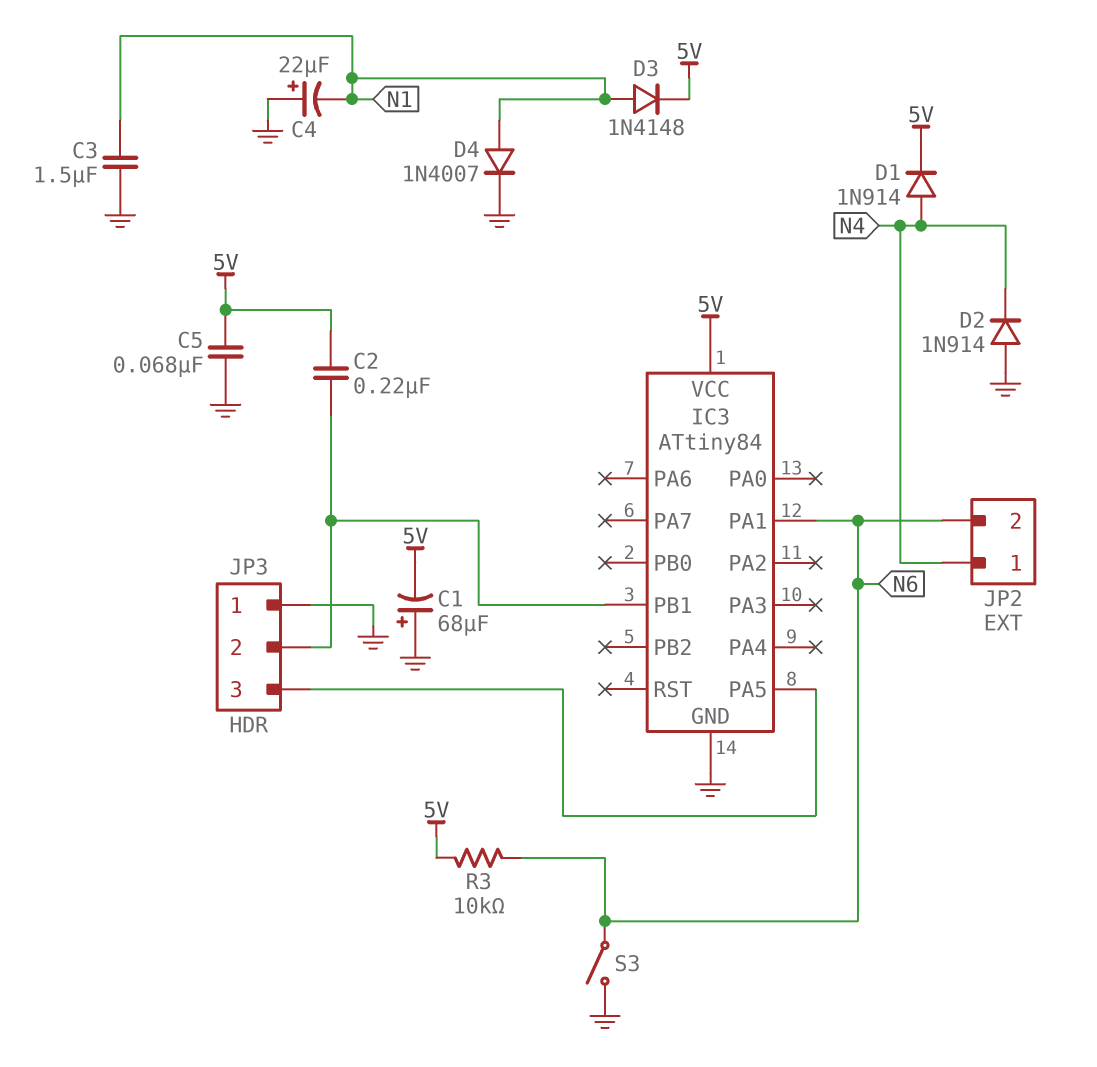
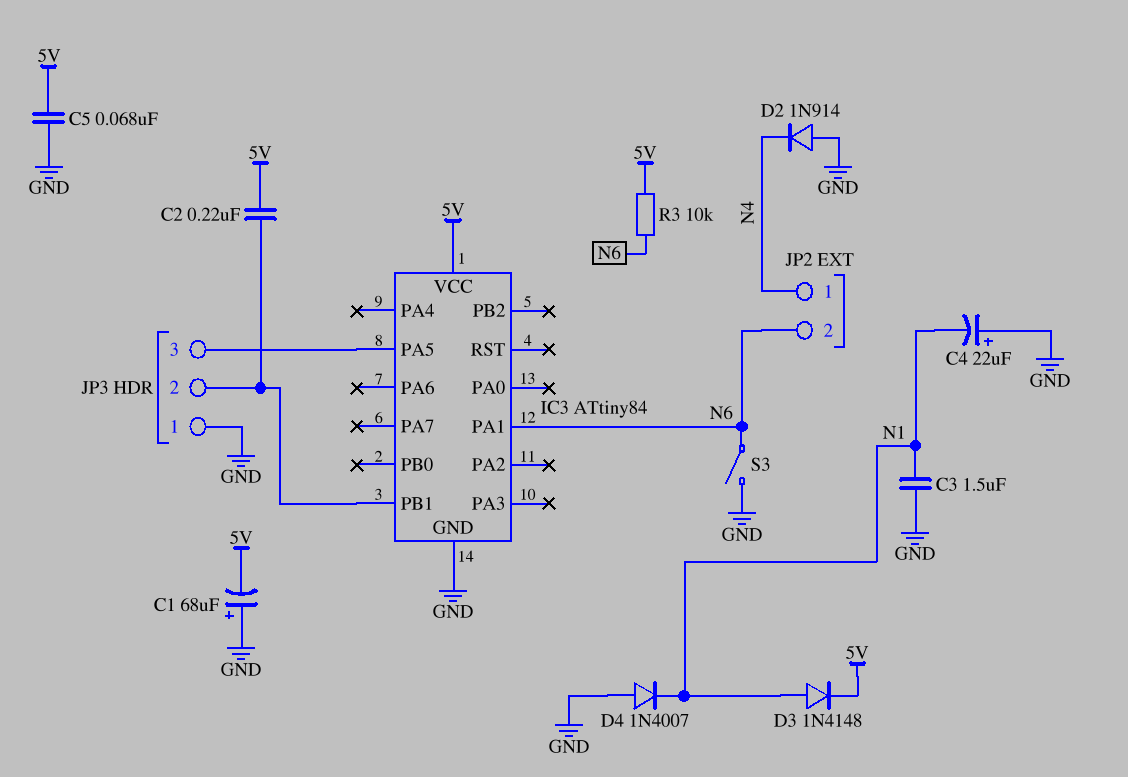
D1: diode 1N914 (A N4, K 5V) -> none
D4: diode 1N4007 (A N1, K GND) -> diode 1N4007 (A GND, K N1)

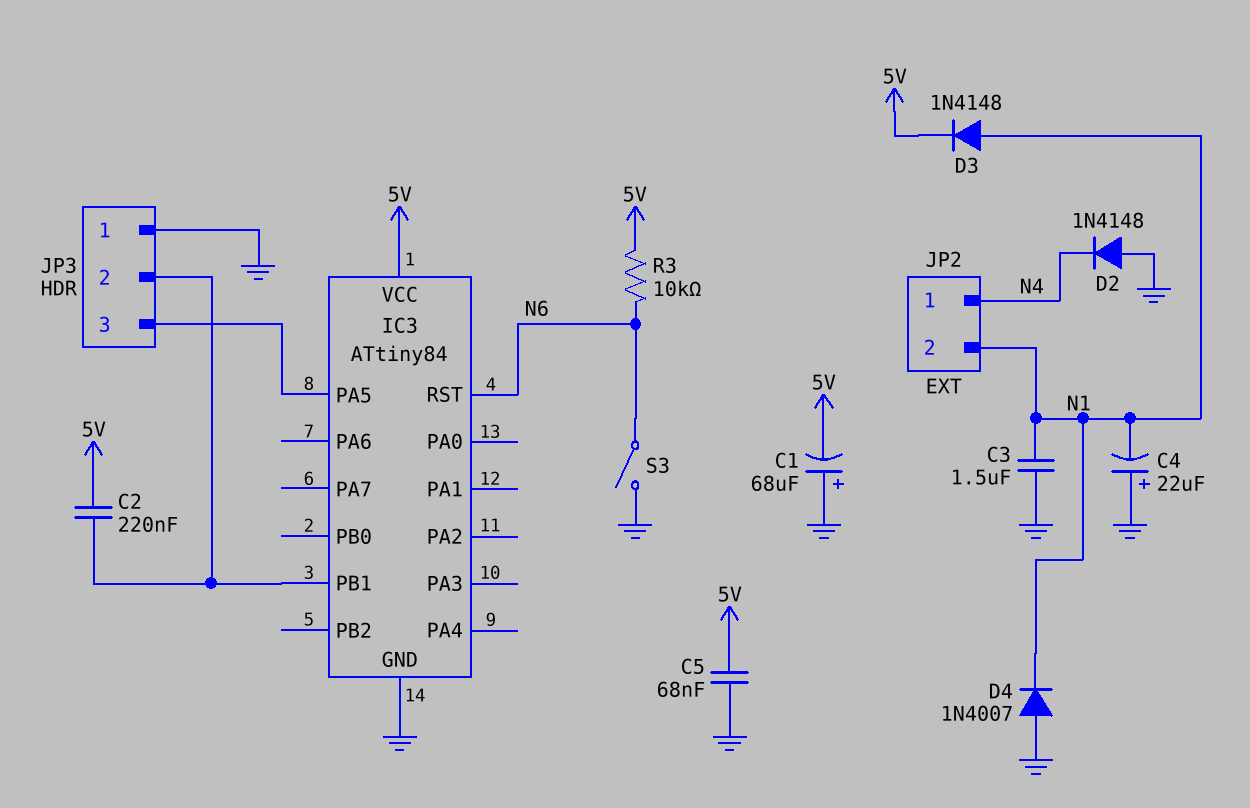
D2: diode 1N914 (A GND, K N4) -> diode 1N4148 (A GND, K N4)
IC3 pin PA1: N6 -> none
IC3 pin RST: none -> N6
JP2 pin 2: N6 -> N1

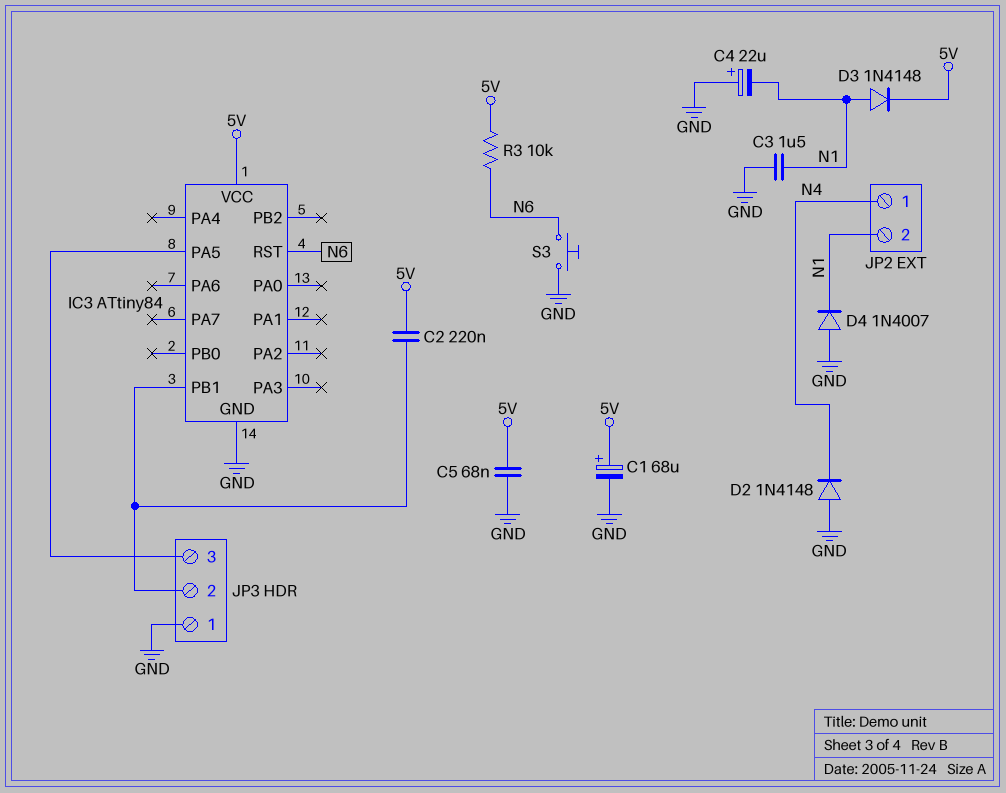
C1: 68uF (plus GND, minus 5V) -> 68uF (plus 5V, minus GND)
S3: switch (GND, N6) -> button (GND, N6)

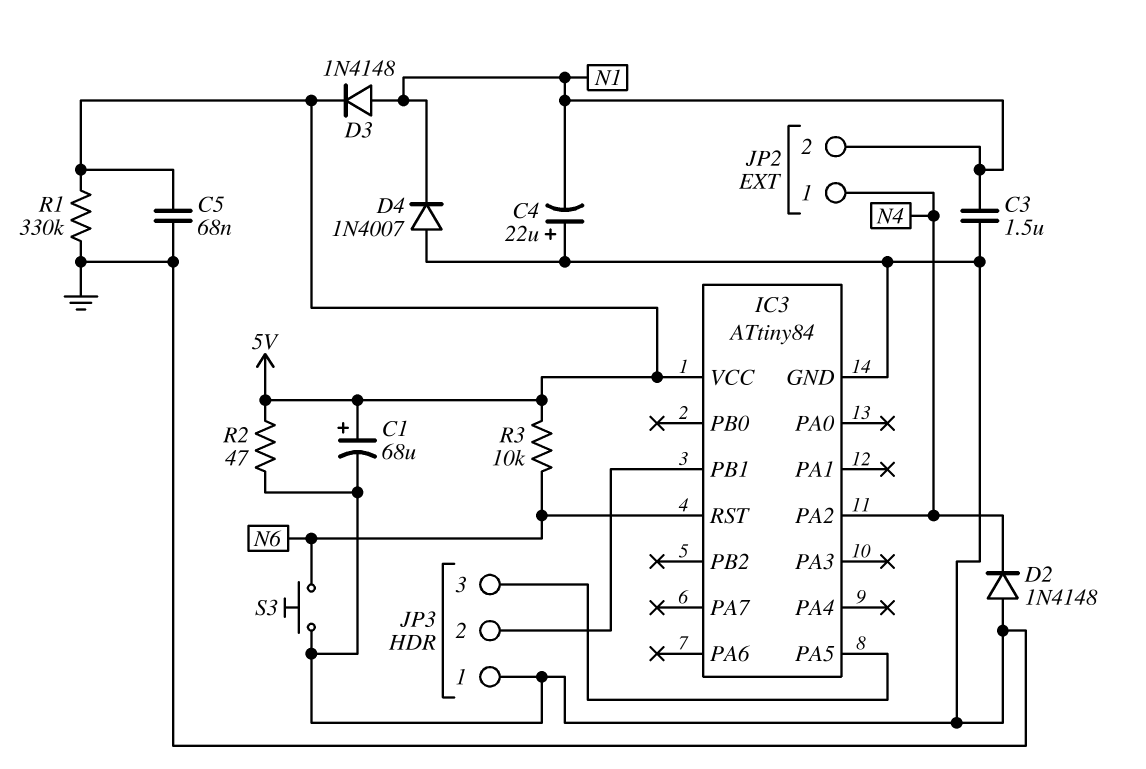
C2: 220nF (5V, IC3/PB1) -> none
IC3 pin PA2: none -> N4
R1: none -> 330k (5V, GND)
R2: none -> 47 (5V, GND)

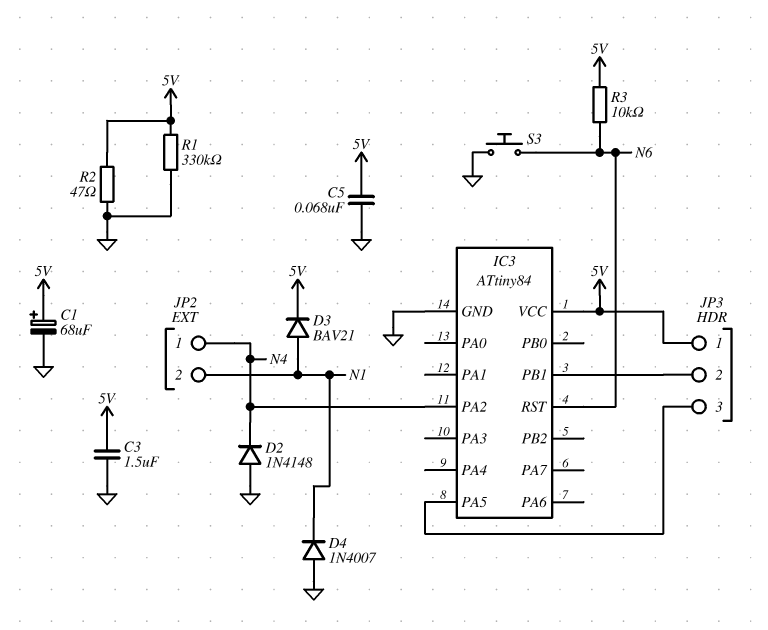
C3: 1.5uF (GND, N1) -> 1.5uF (5V, GND)
C4: 22uF (plus GND, minus N1) -> none
D3: diode 1N4148 (A N1, K 5V) -> diode BAV21 (A N1, K 5V)
JP3 pin 1: GND -> 5V

